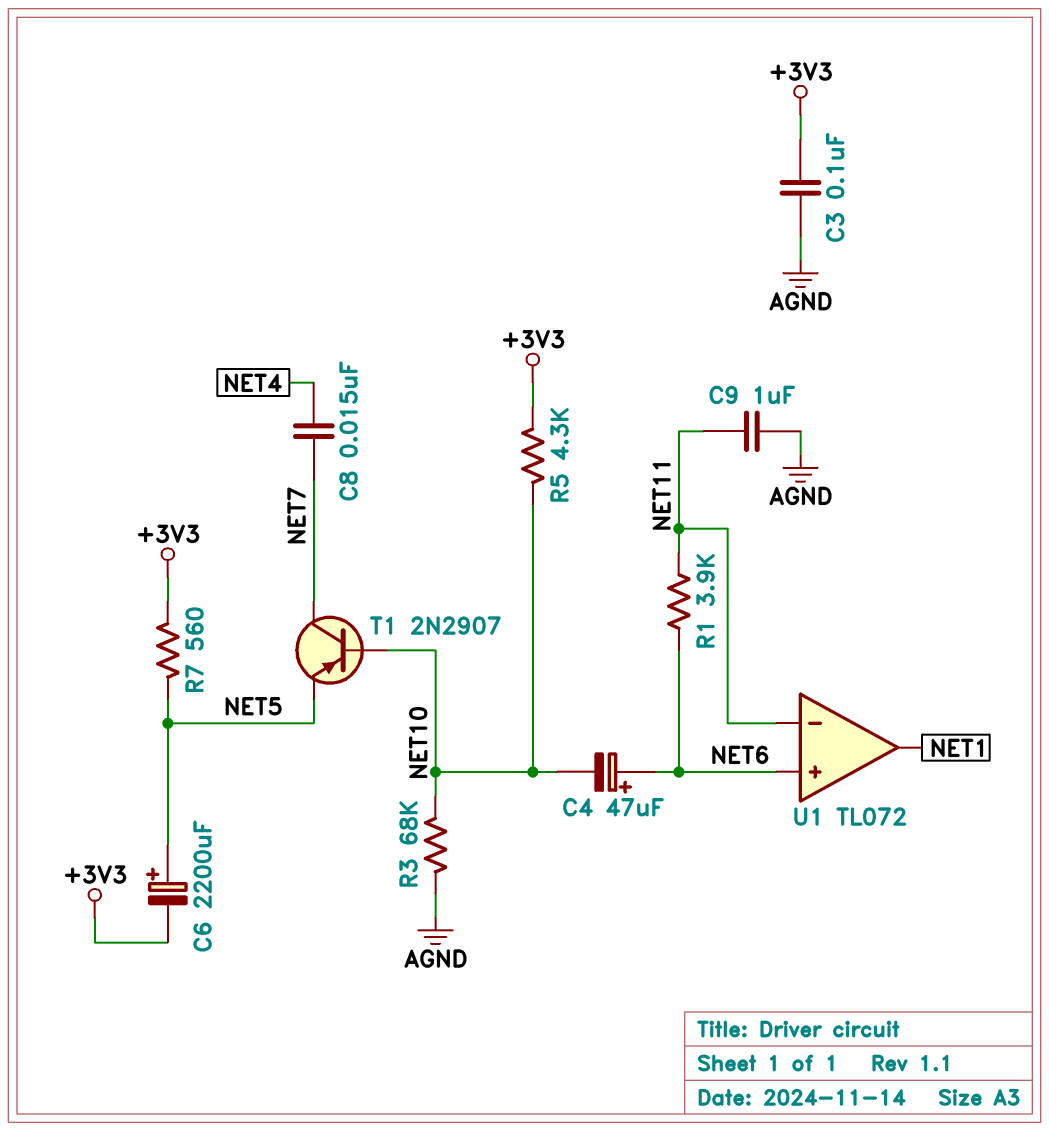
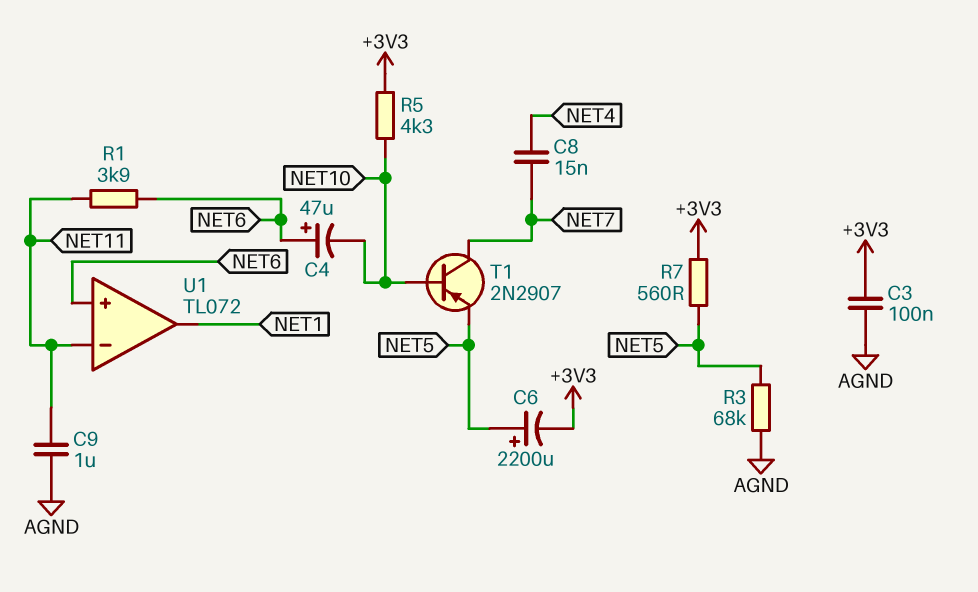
R3: 68k (AGND, NET10) -> 68k (AGND, NET5)

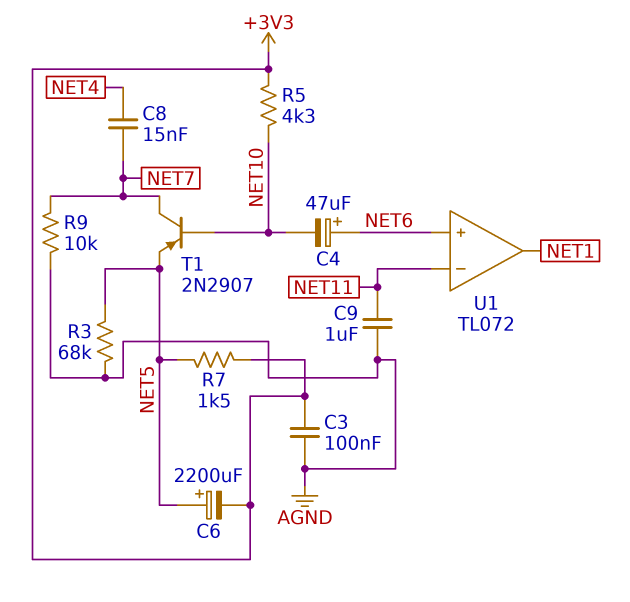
R1: 3.9k (NET6, NET11) -> none
R7: 560 (+3V3, NET5) -> 1.5k (+3V3, NET5)
R9: none -> 10k (AGND, NET7)

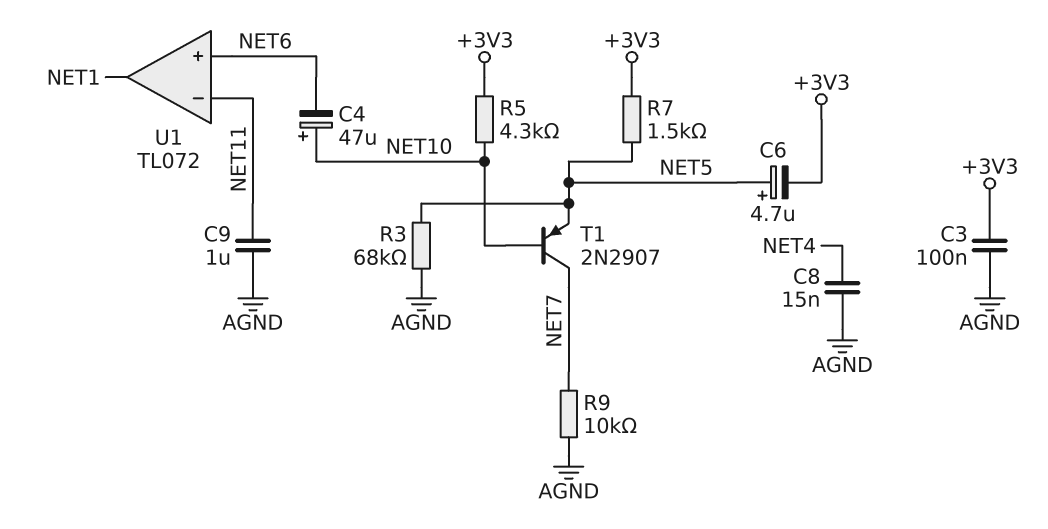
C4: 47uF (plus NET6, minus NET10) -> 47uF (plus NET10, minus NET6)
C6: 2200uF (plus NET5, minus +3V3) -> 4.7uF (plus NET5, minus +3V3)
C8: 15nF (NET4, NET7) -> 15nF (AGND, NET4)

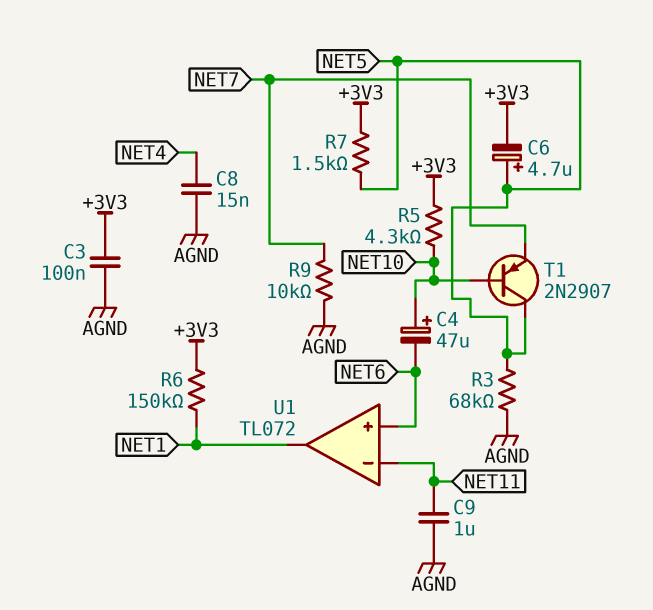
R6: none -> 150k (+3V3, NET1)
T1: PNP 2N2907 (B NET10, C NET7, E NET5) -> PNP 2N2907 (B NET10, C NET5, E NET7)

